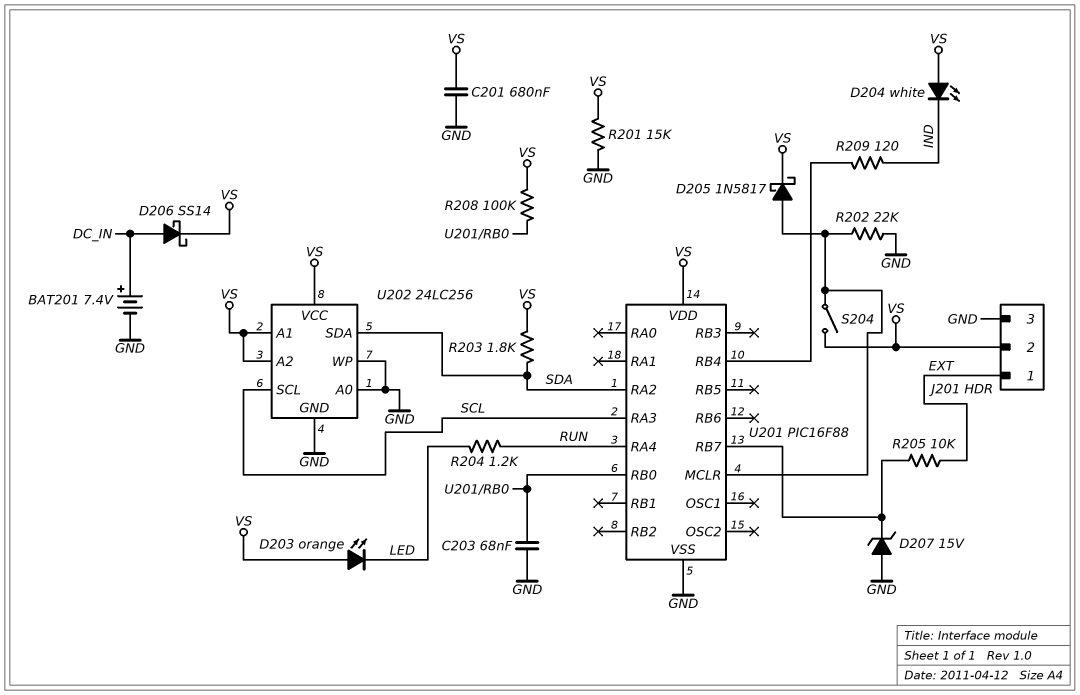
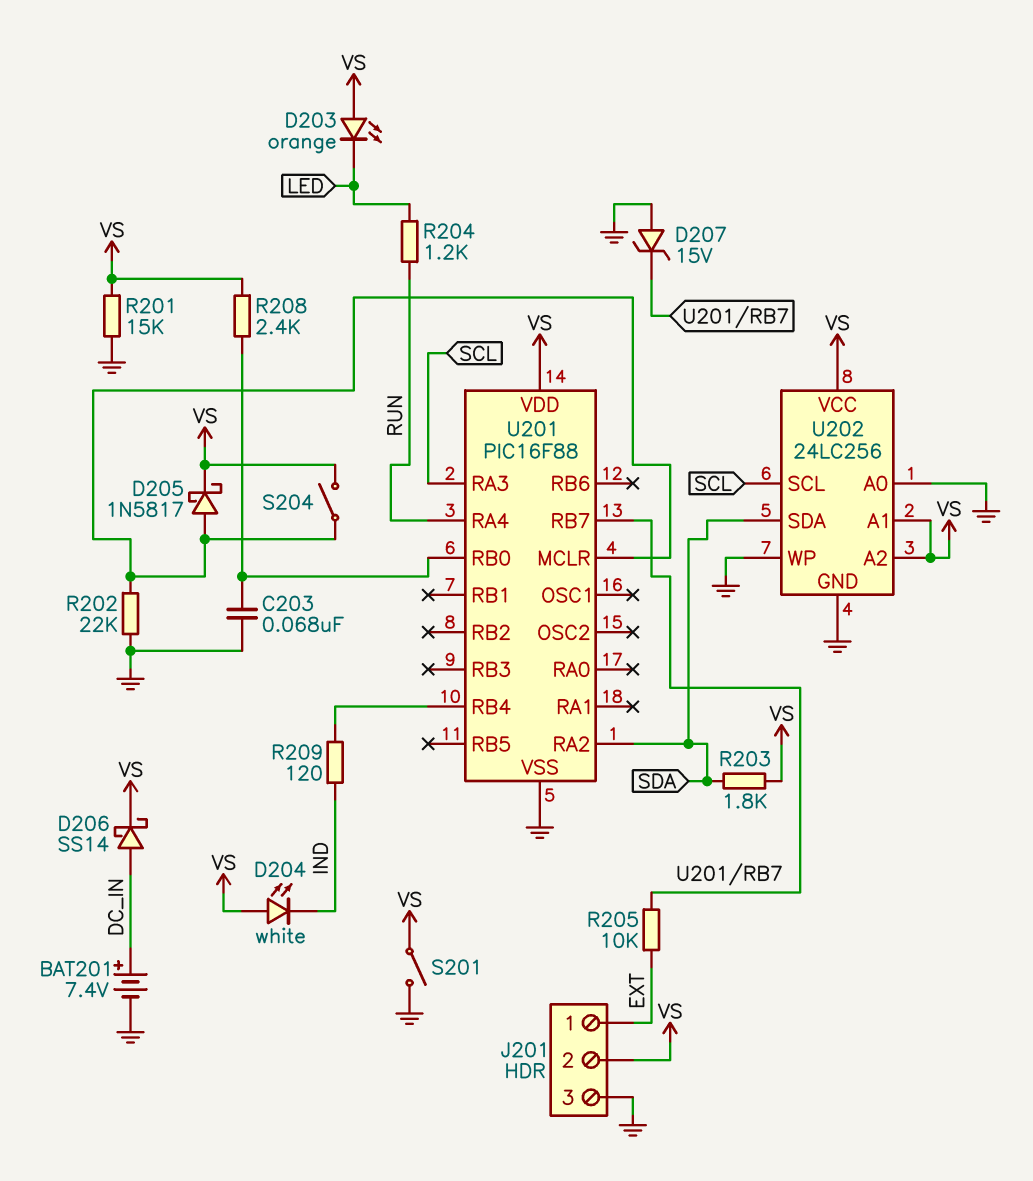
C201: 680nF (GND, VS) -> none
R208: 100k (U201/RB0, VS) -> 2.4k (U201/RB0, VS)
S201: none -> switch (GND, VS)

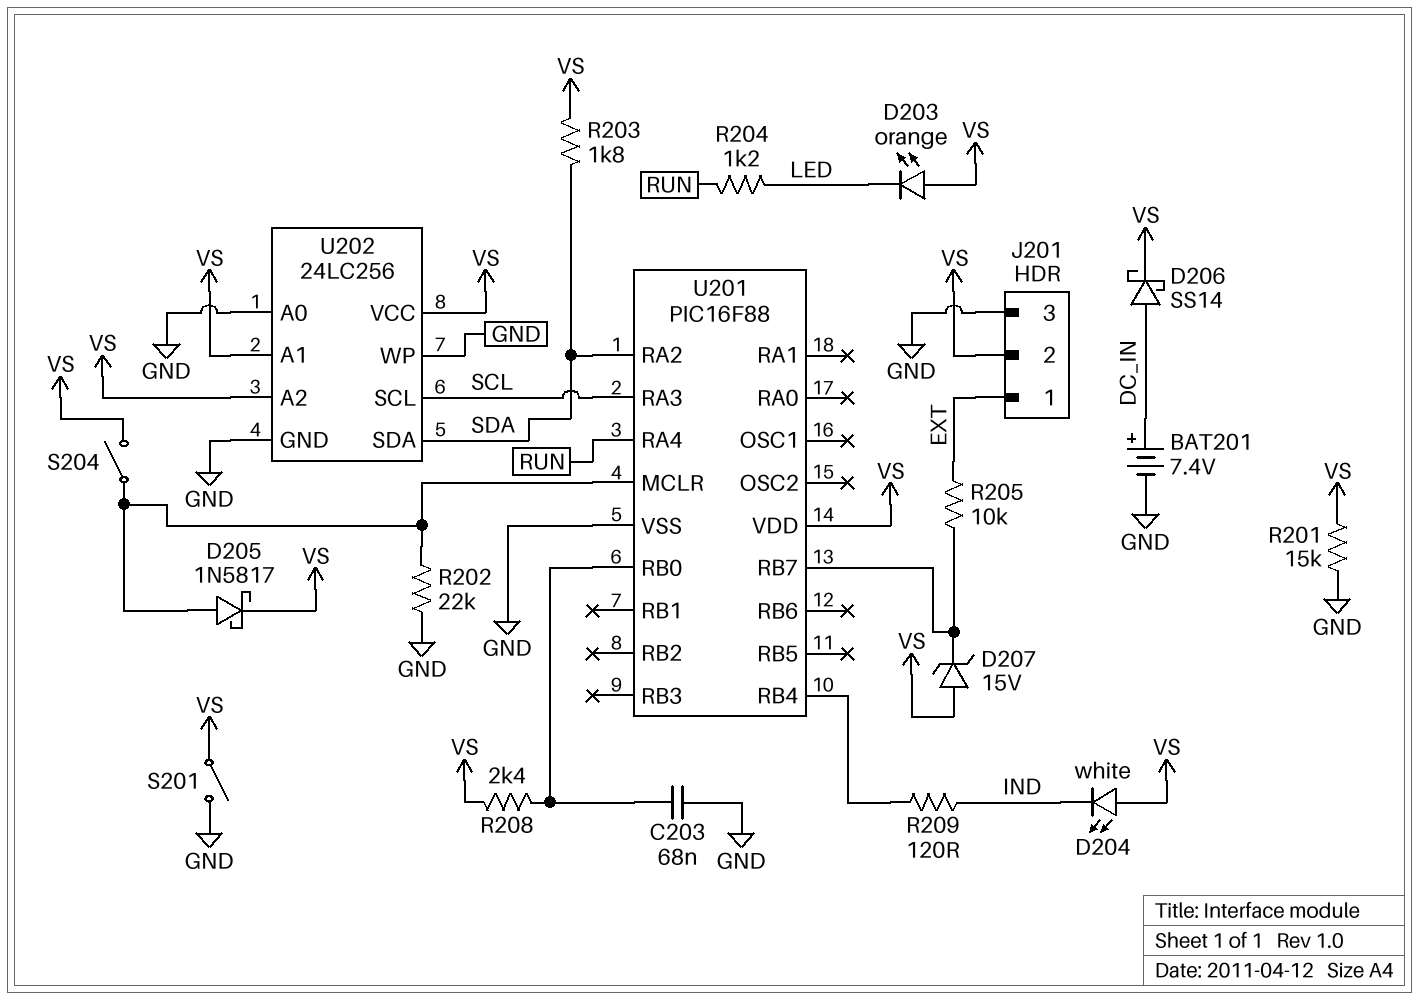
D207: zener 15V (A GND, K U201/RB7) -> zener 15V (A VS, K U201/RB7)

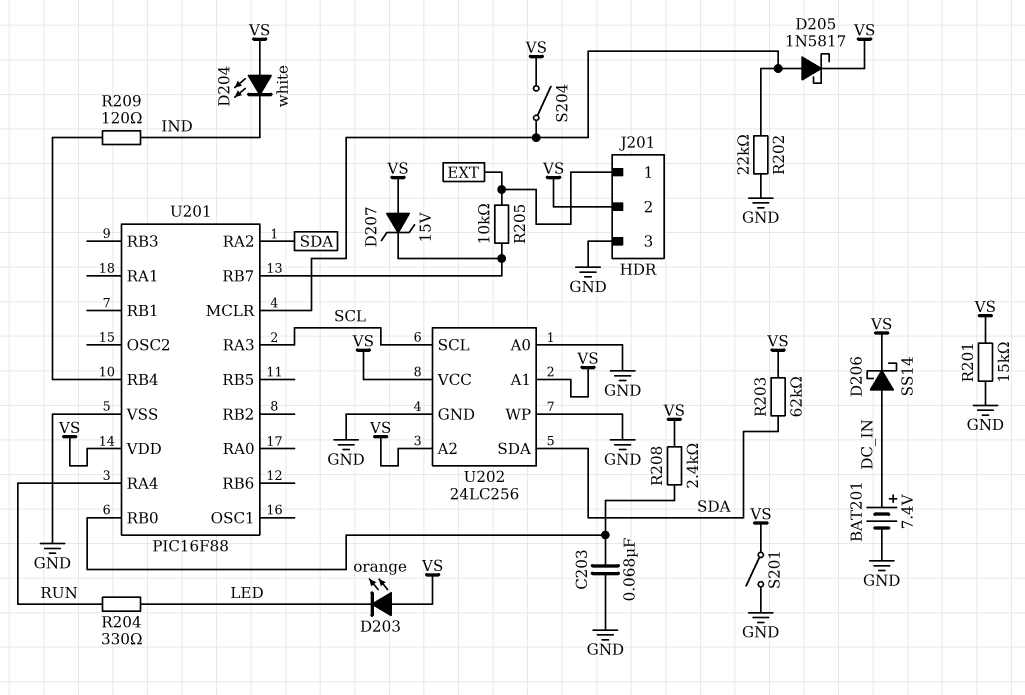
R203: 1.8k (SDA, VS) -> 62k (SDA, VS)
R204: 1.2k (LED, RUN) -> 330 (LED, RUN)

